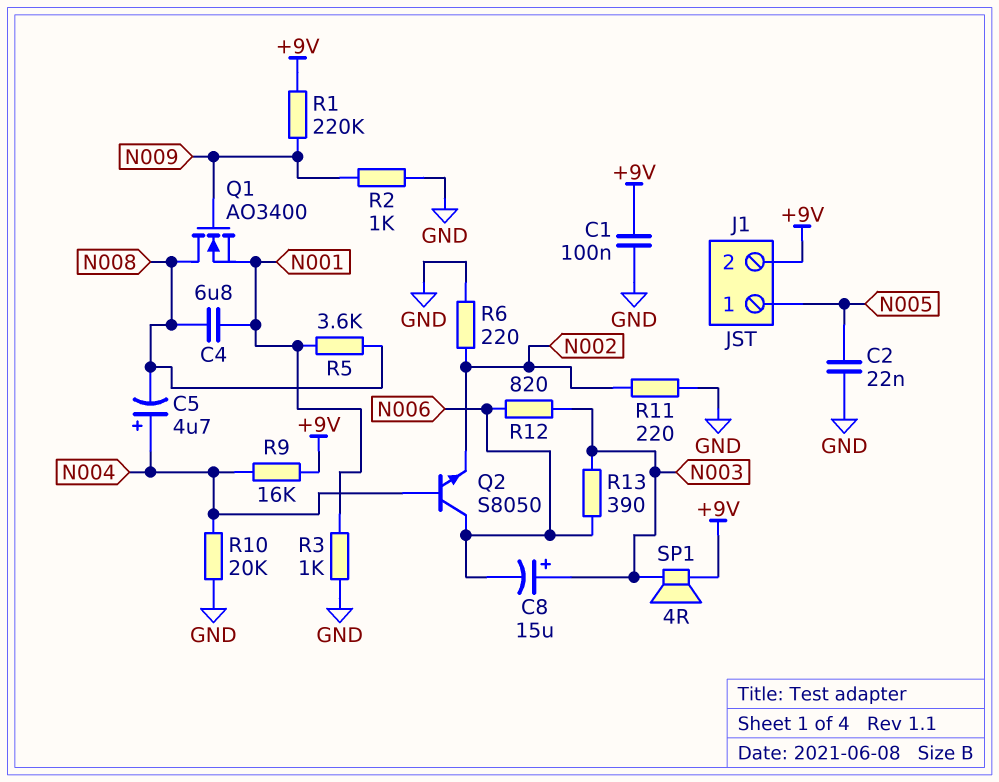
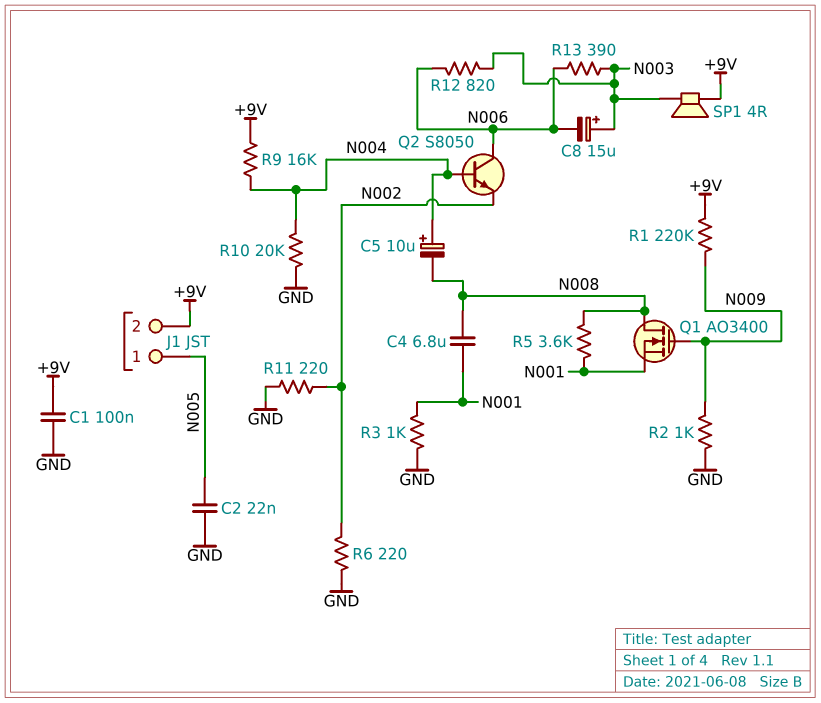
C5: 4.7uF (plus N004, minus N008) -> 10uF (plus N004, minus N008)

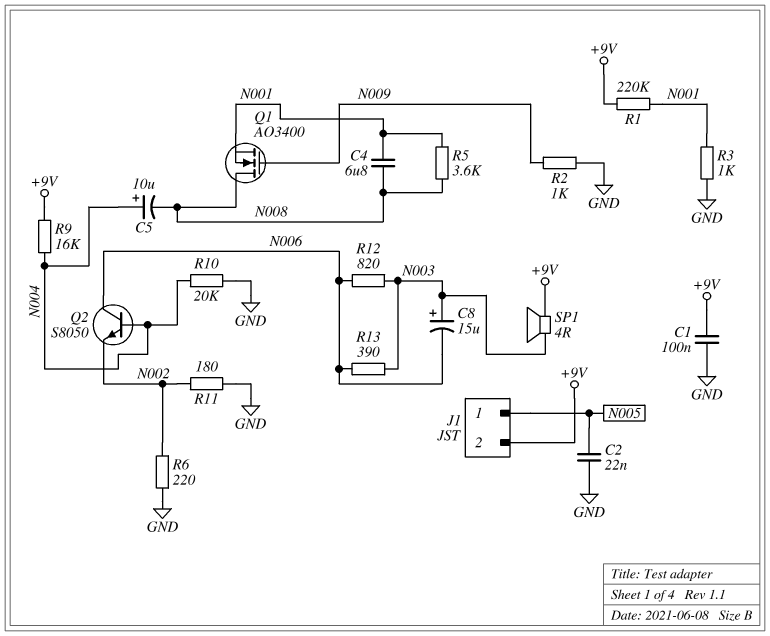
R1: 220k (+9V, N009) -> 220k (+9V, N001)
R11: 220 (GND, N002) -> 180 (GND, N002)

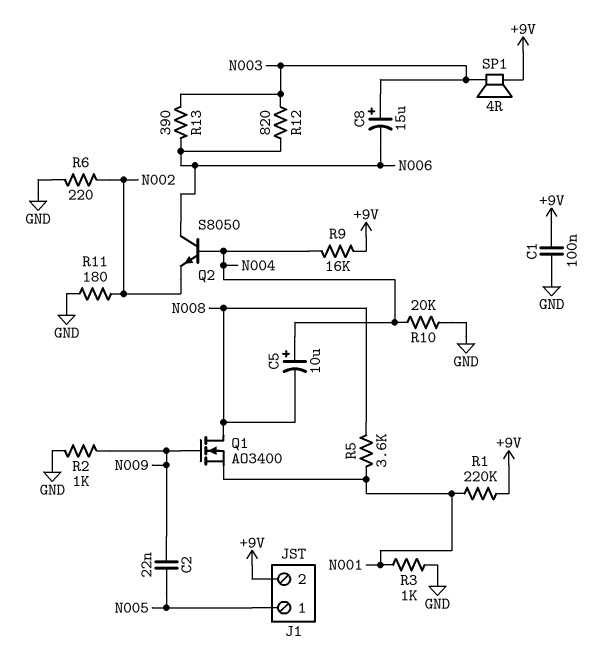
C2: 22nF (GND, N005) -> 22nF (N005, N009)
C4: 6.8uF (N001, N008) -> none

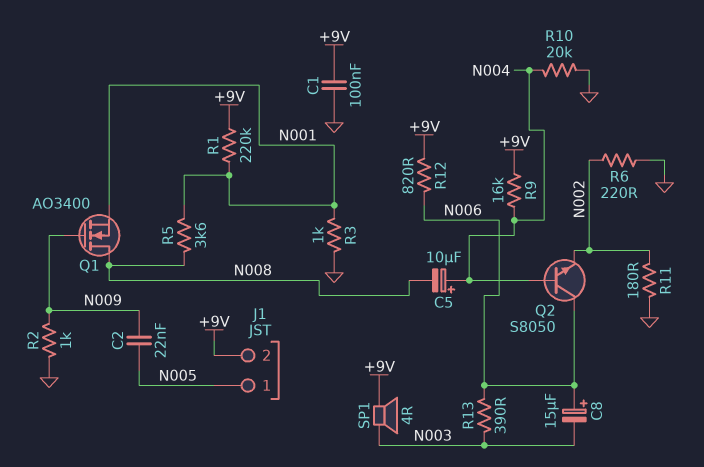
C8: 15uF (plus N003, minus N006) -> 15uF (plus N006, minus N003)
R12: 820 (N003, N006) -> 820 (+9V, N006)

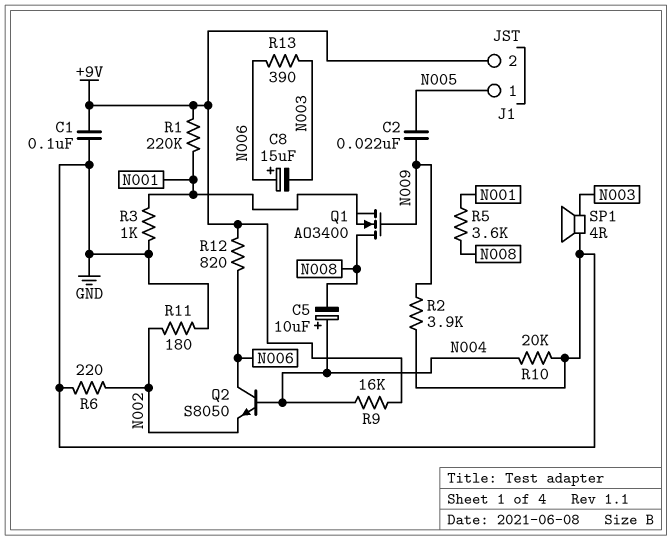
R2: 1k (GND, N009) -> 3.9k (GND, N009)
SP1: speaker 4R (+9V, N003) -> speaker 4R (GND, N003)

